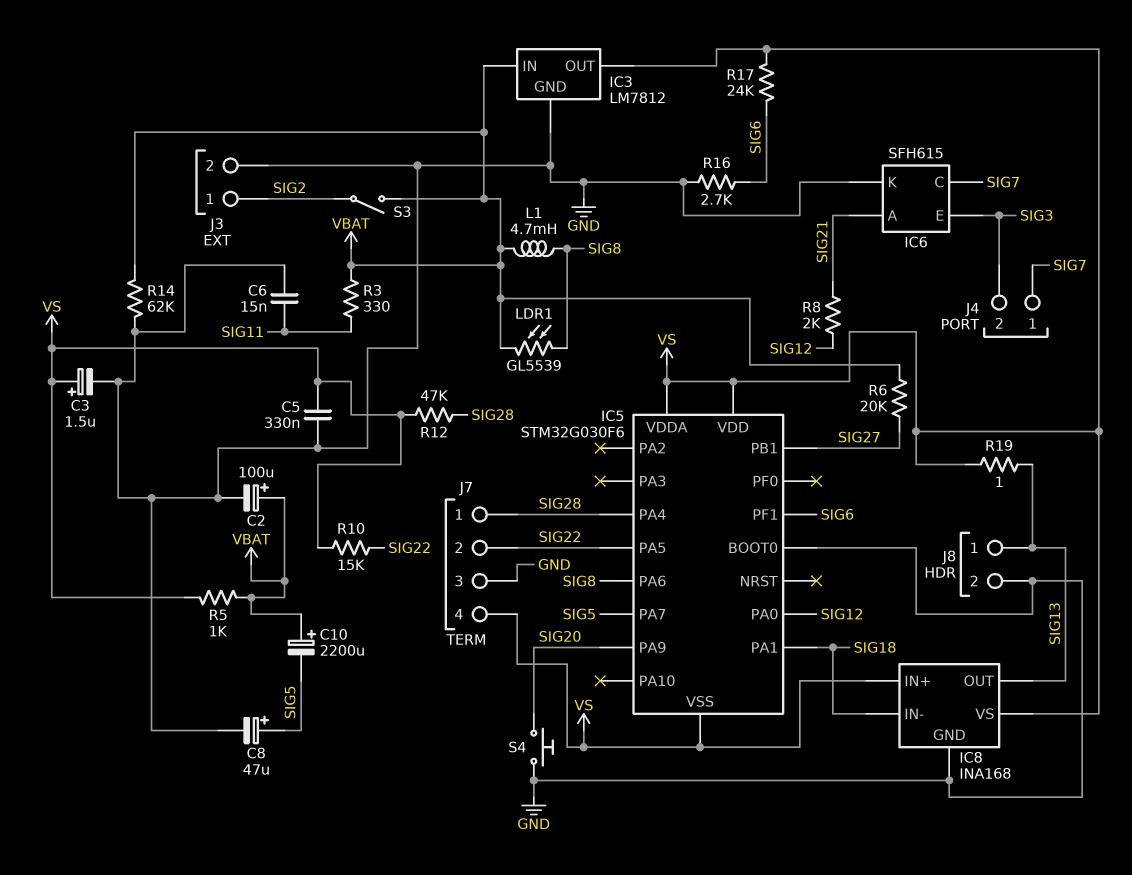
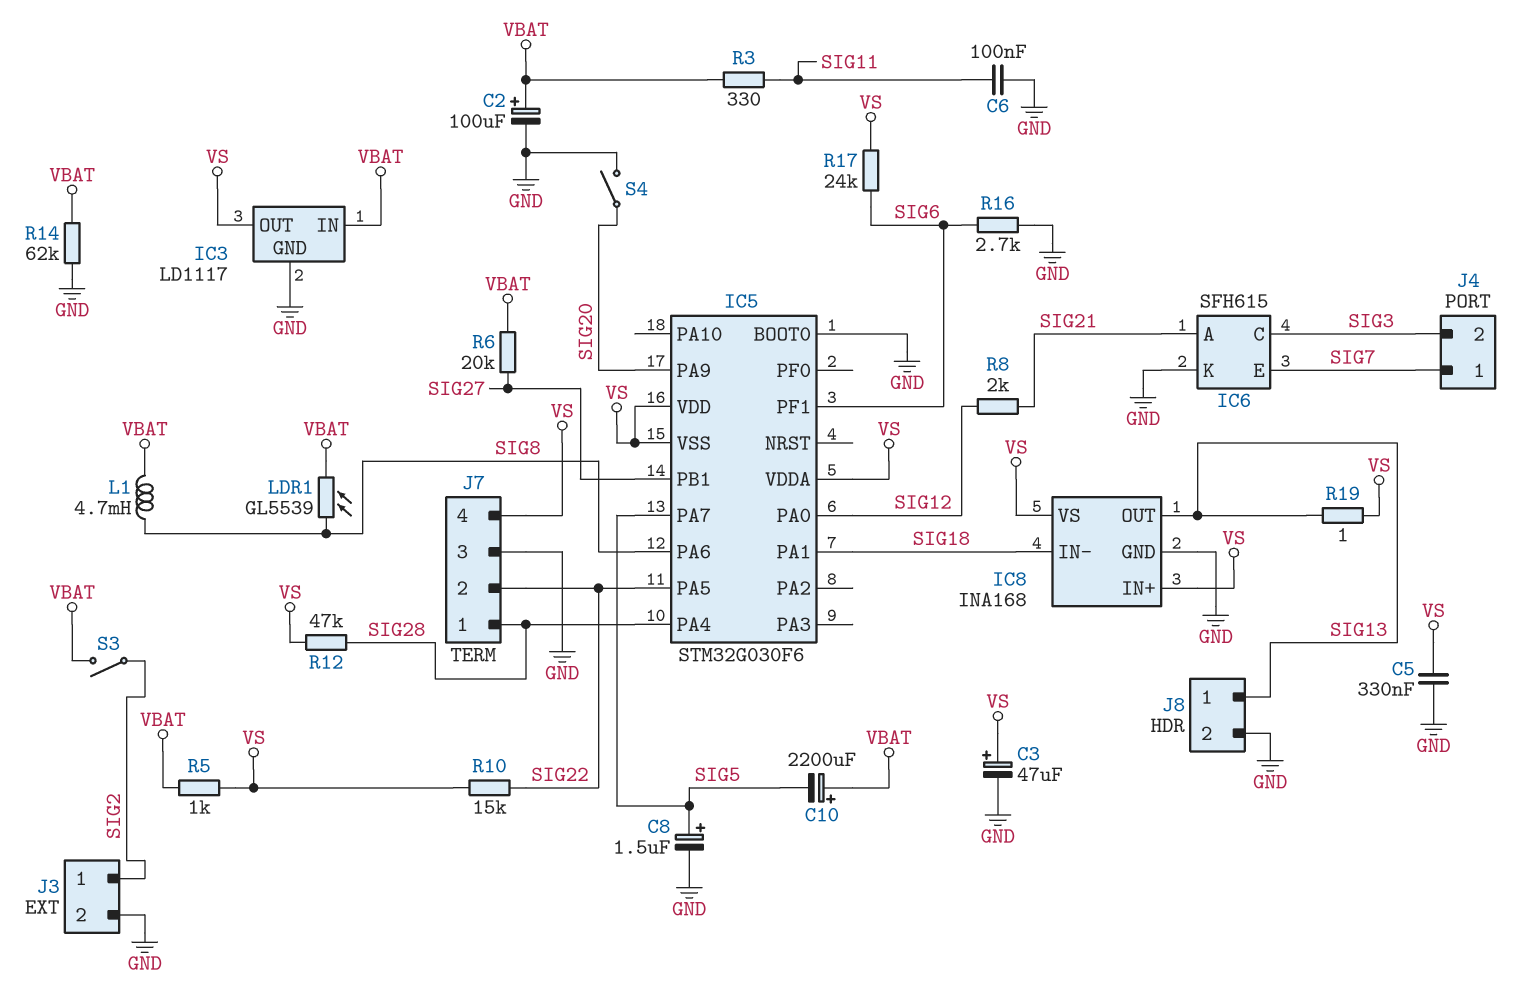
C3: 1.5uF (plus VS, minus GND) -> 47uF (plus VS, minus GND)
C6: 15nF (GND, SIG11) -> 100nF (GND, SIG11)
C8: 47uF (plus SIG5, minus GND) -> 1.5uF (plus SIG5, minus GND)
IC3: LM7812 -> LD1117
IC6 pin C: SIG7 -> SIG3
IC6 pin E: SIG3 -> SIG7
S4: button (GND, SIG20) -> switch (GND, SIG20)

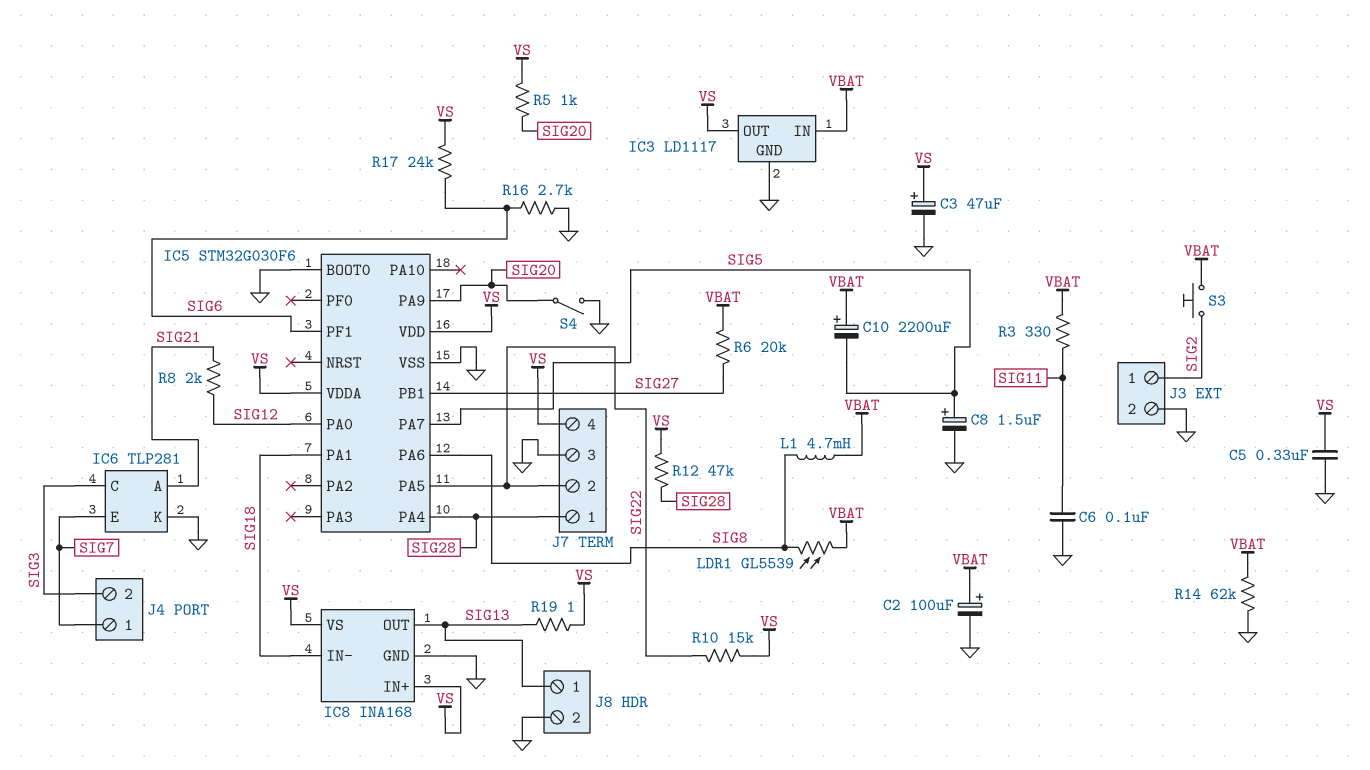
IC5 pin VSS: VS -> GND
IC6: SFH615 -> TLP281
R5: 1k (VBAT, VS) -> 1k (SIG20, VS)
S3: switch (SIG2, VBAT) -> button (SIG2, VBAT)

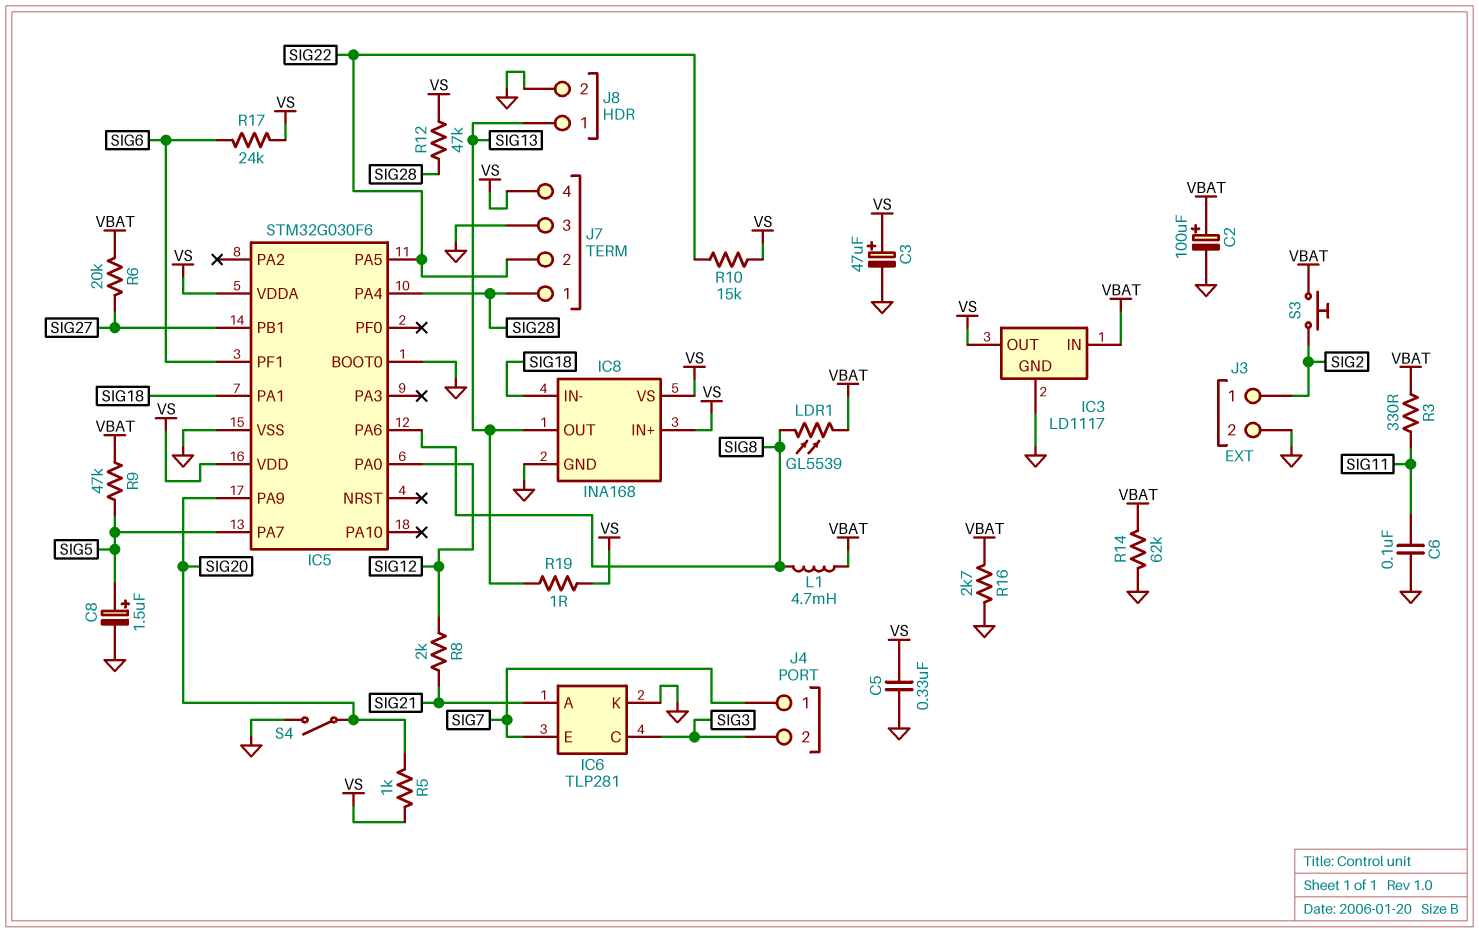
C10: 2200uF (plus VBAT, minus SIG5) -> none
R9: none -> 47k (SIG5, VBAT)
R16: 2.7k (GND, SIG6) -> 2.7k (GND, VBAT)

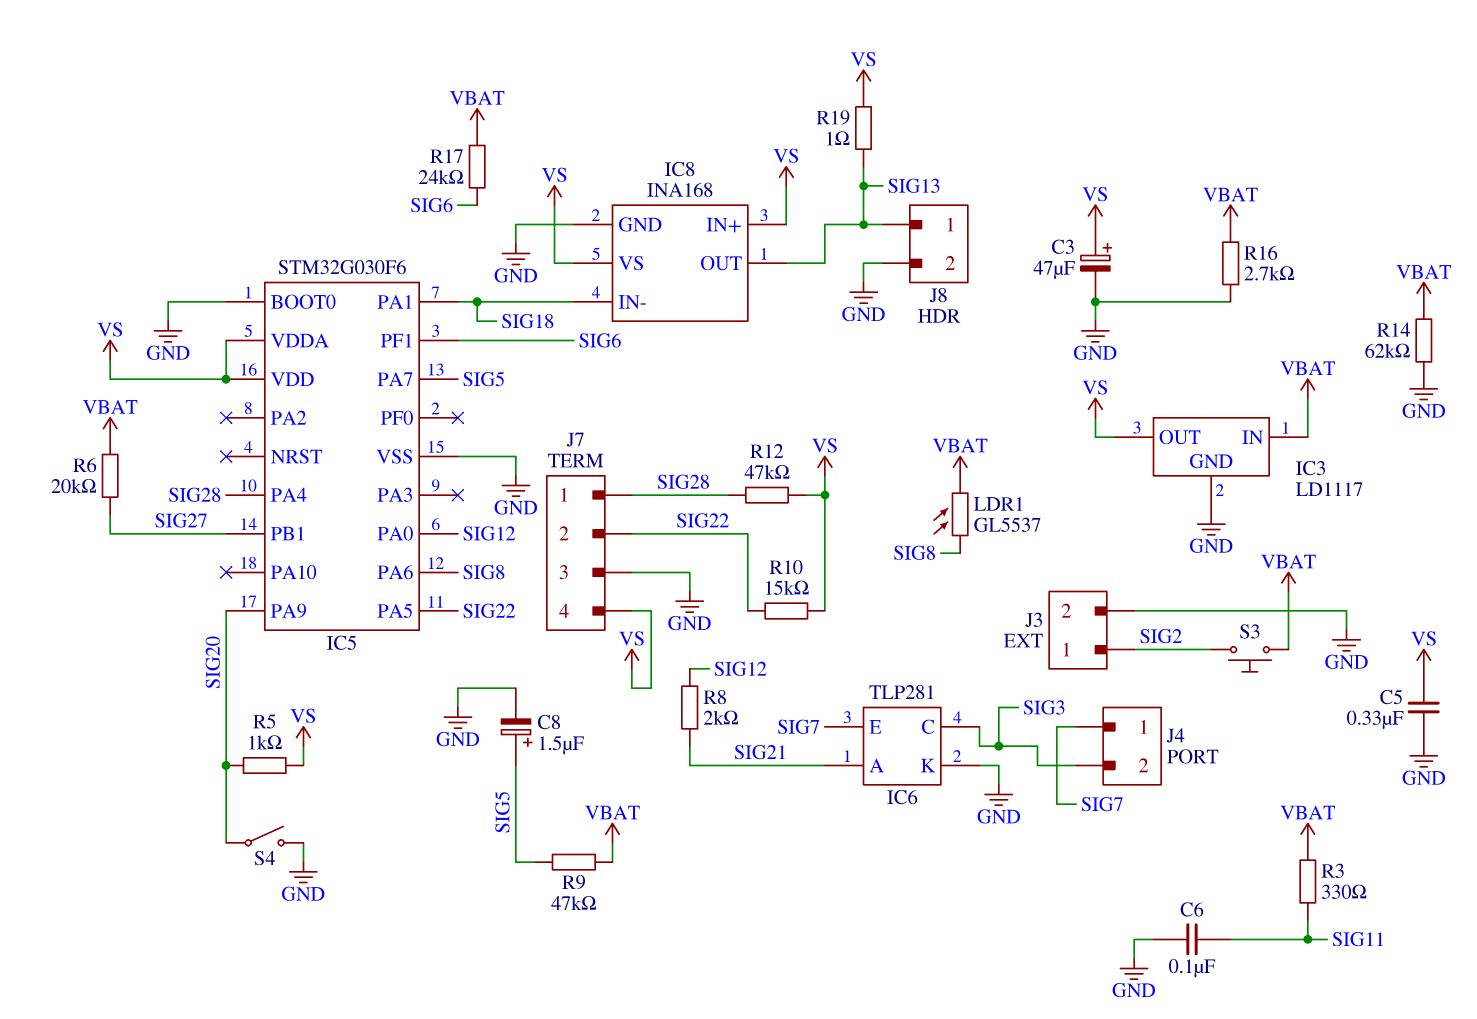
C2: 100uF (plus VBAT, minus GND) -> none
L1: 4.7mH (SIG8, VBAT) -> none
LDR1: GL5539 (SIG8, VBAT) -> GL5537 (SIG8, VBAT)
R17: 24k (SIG6, VS) -> 24k (SIG6, VBAT)

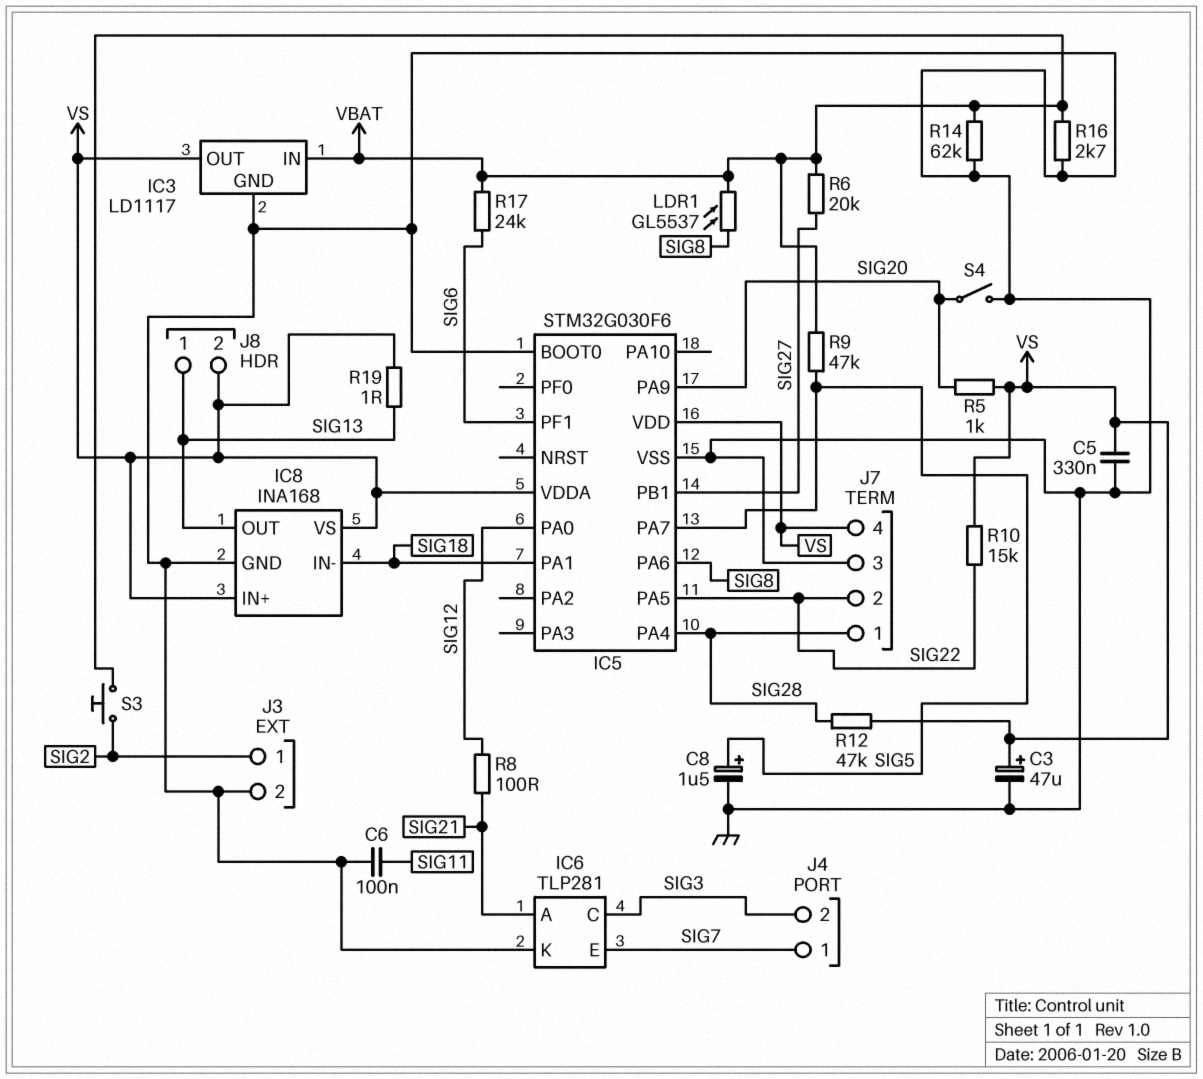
J8 pin 2: GND -> VS
R3: 330 (SIG11, VBAT) -> none
R8: 2k (SIG12, SIG21) -> 100 (SIG12, SIG21)

